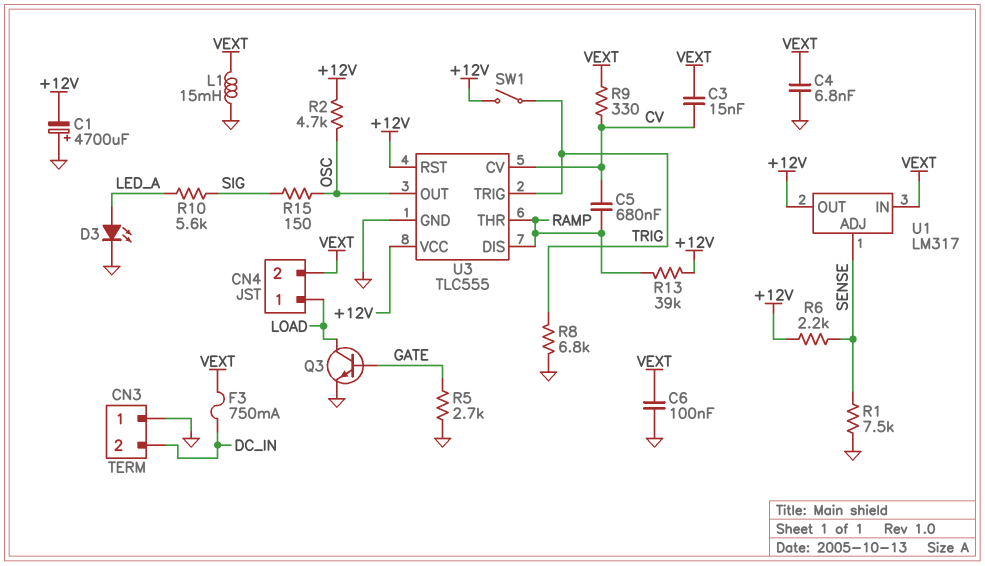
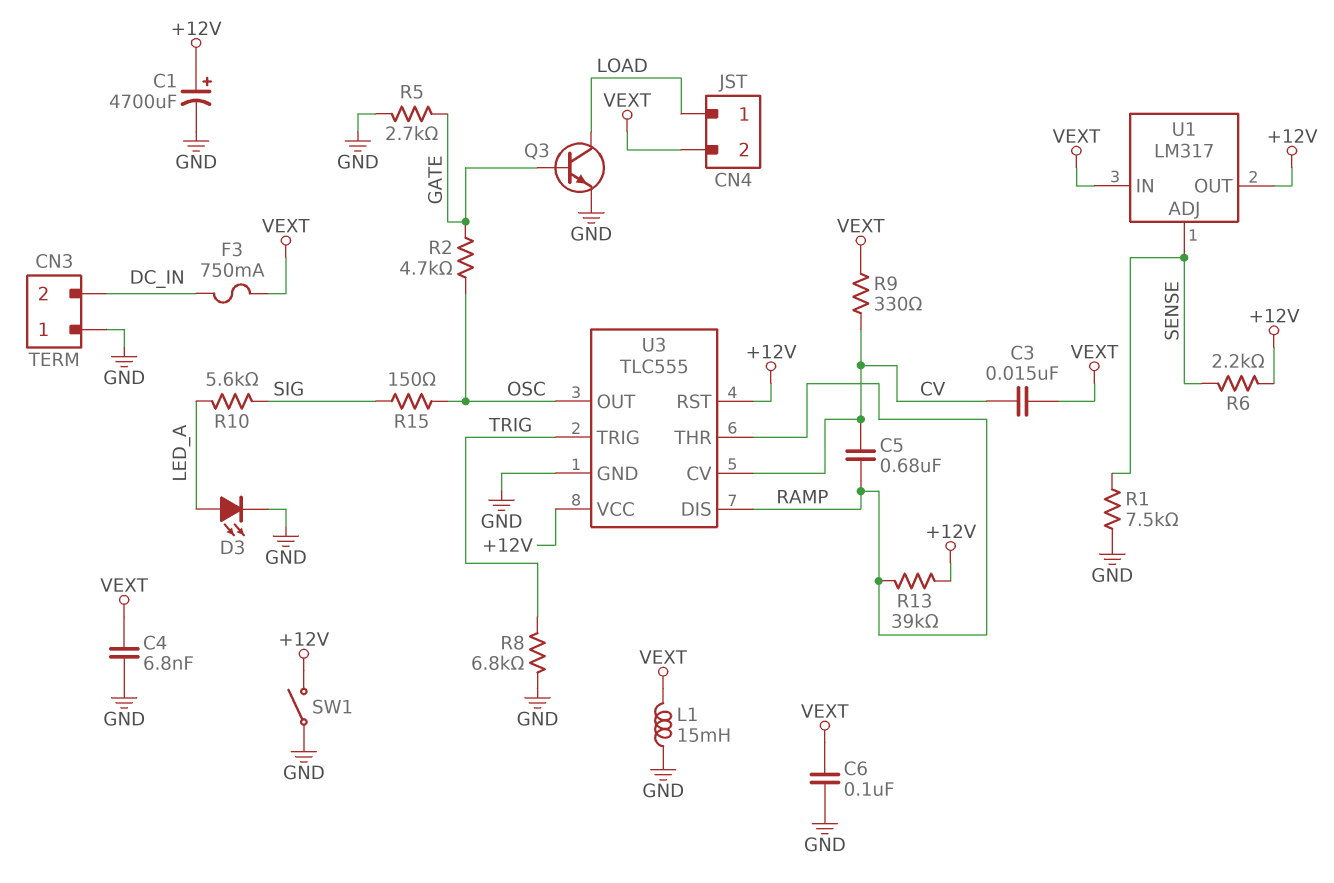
C1: 4700uF (plus GND, minus +12V) -> 4700uF (plus +12V, minus GND)
R2: 4.7k (+12V, OSC) -> 4.7k (GATE, OSC)
SW1: switch (+12V, TRIG) -> switch (+12V, GND)

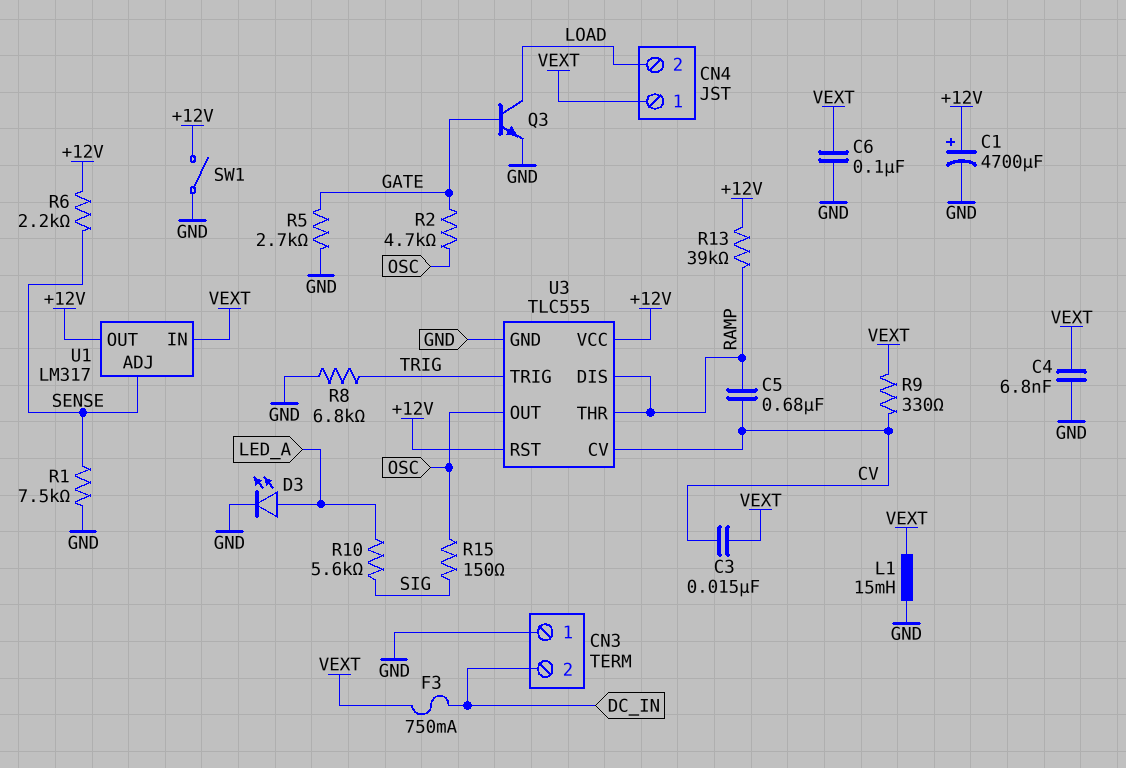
CN4 pin 1: LOAD -> VEXT
CN4 pin 2: VEXT -> LOAD

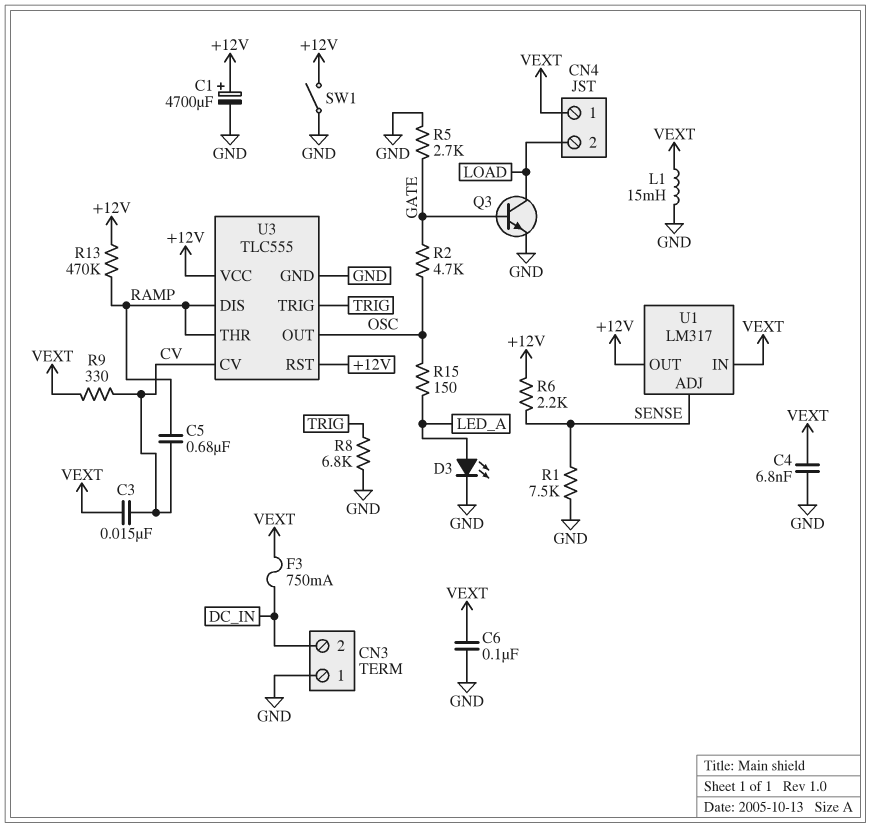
R10: 5.6k (LED_A, SIG) -> none
R13: 39k (+12V, RAMP) -> 470k (+12V, RAMP)
R15: 150 (OSC, SIG) -> 150 (LED_A, OSC)

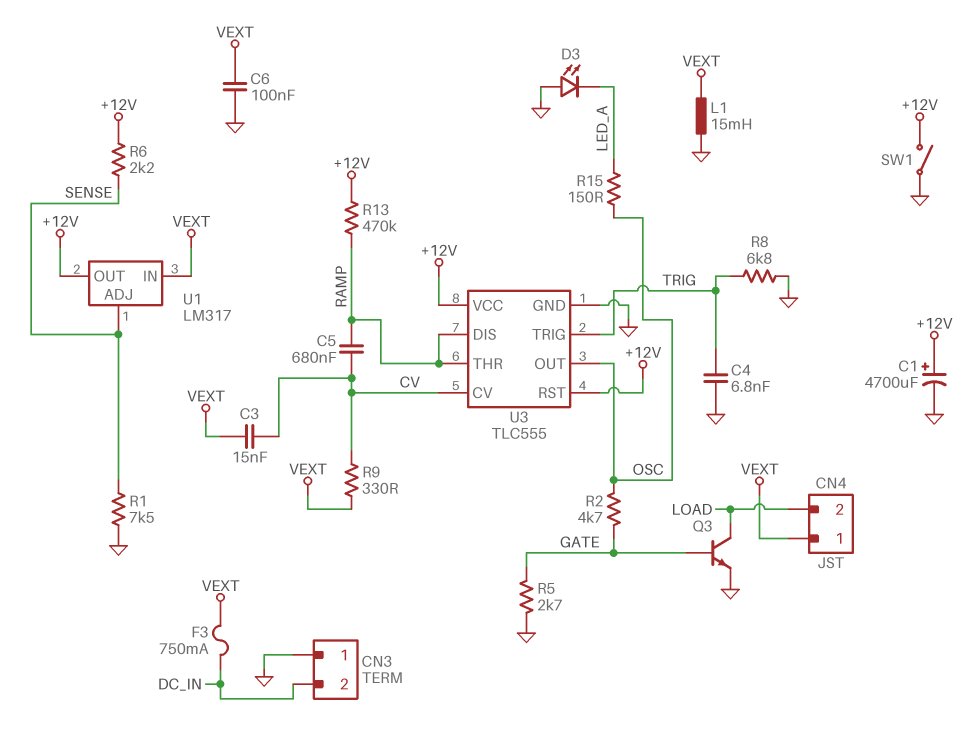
C4: 6.8nF (GND, VEXT) -> 6.8nF (GND, TRIG)
D3: LED (A LED_A, K GND) -> LED (A GND, K LED_A)

